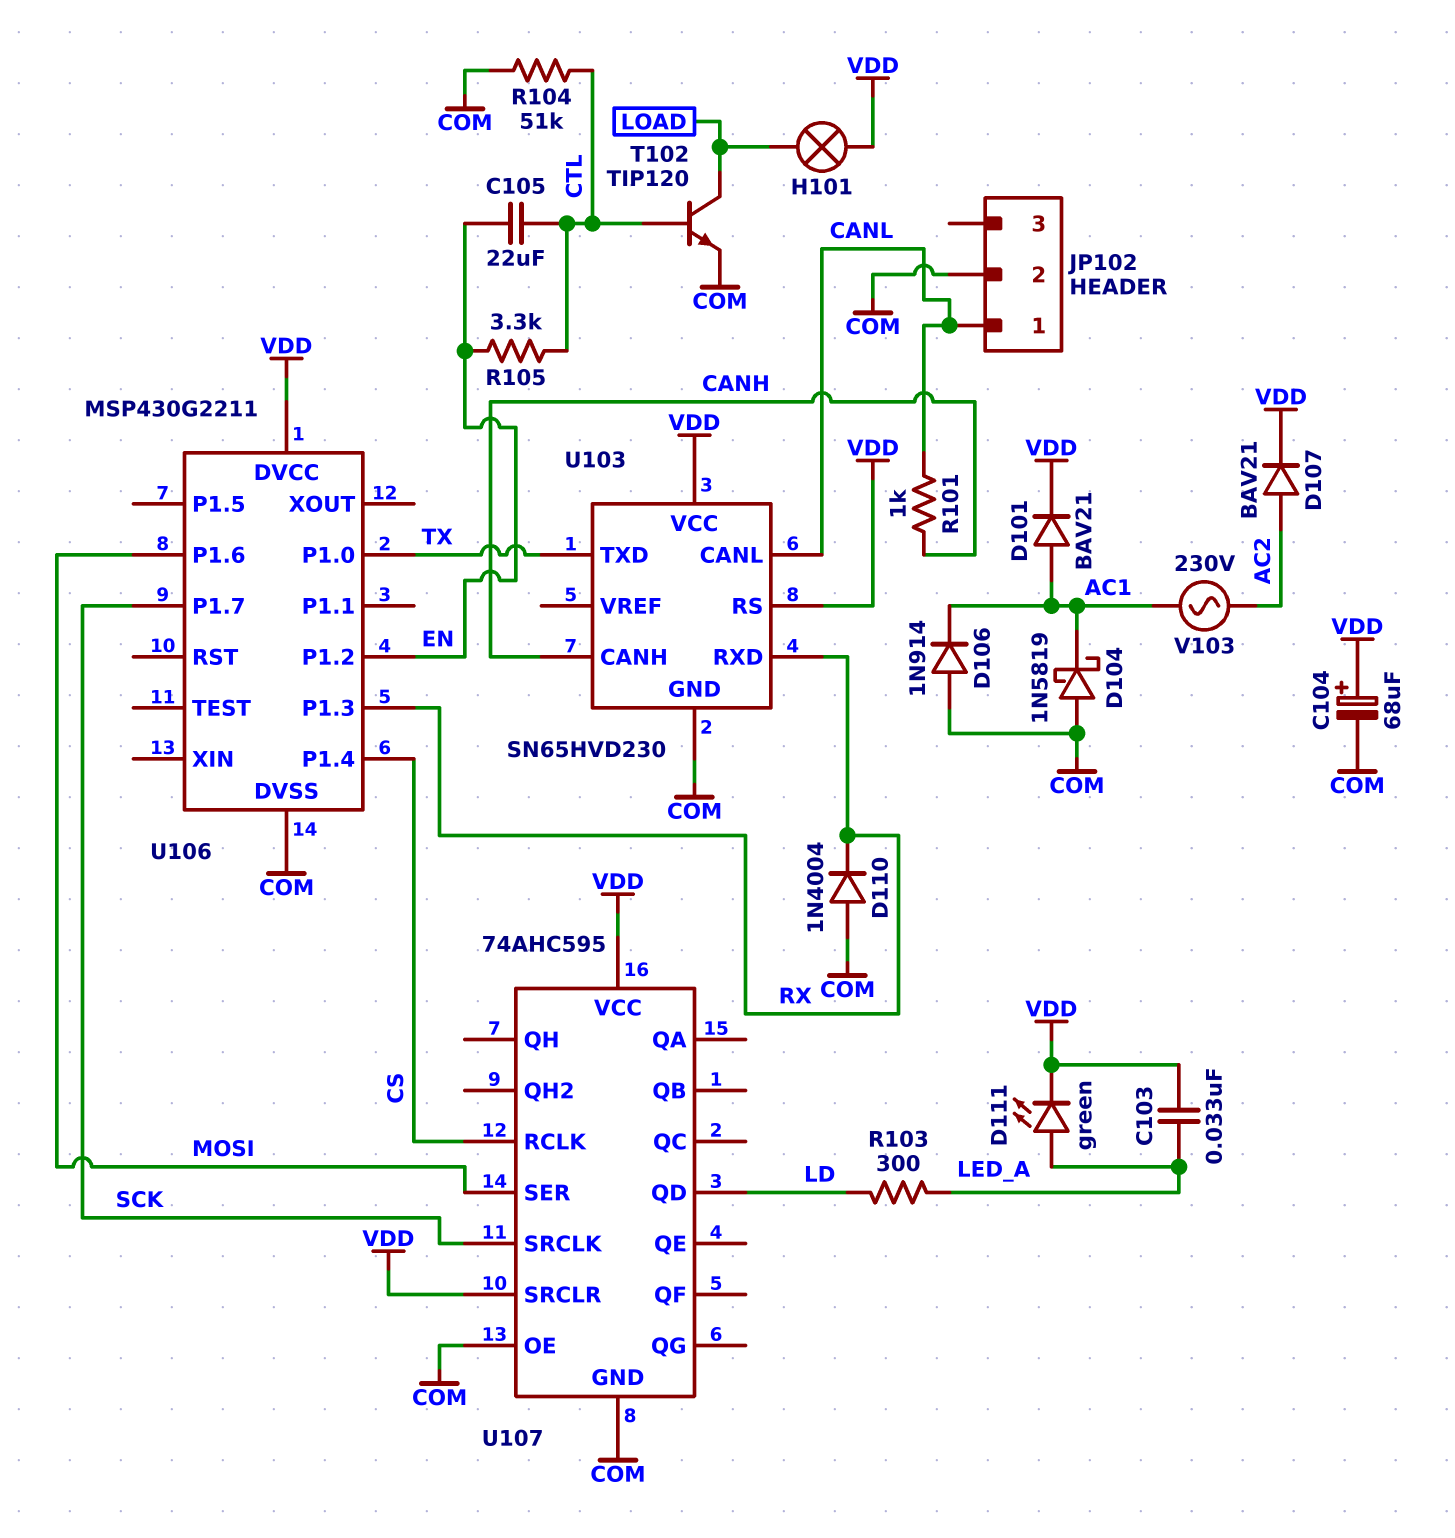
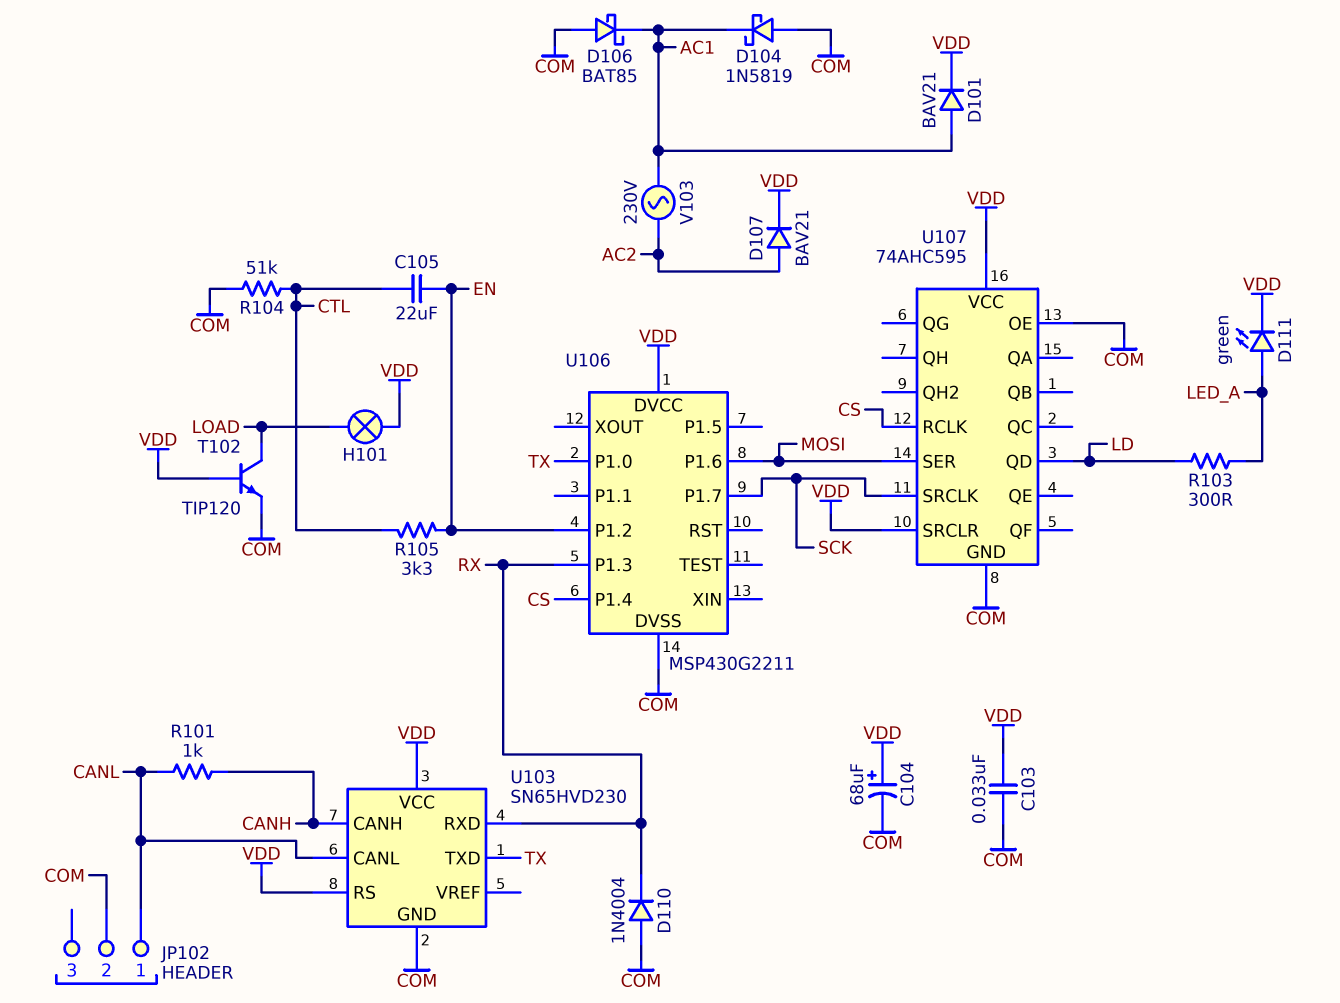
C103: 33nF (LED_A, VDD) -> 33nF (COM, VDD)
D106: diode 1N914 (A COM, K AC1) -> schottky BAT85 (A COM, K AC1)
T102: NPN TIP120 (B CTL, C LOAD, E COM) -> NPN TIP120 (B VDD, C LOAD, E COM)

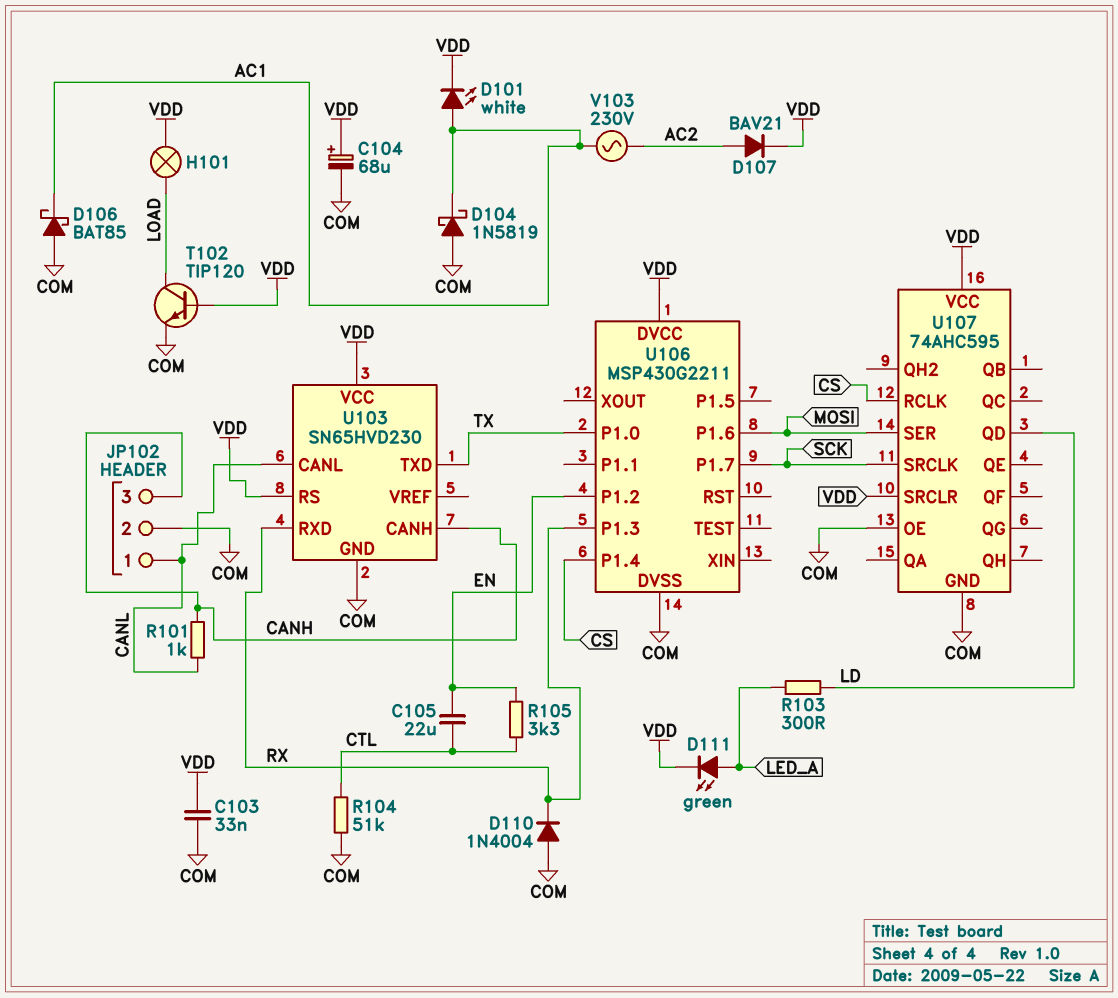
D101: diode BAV21 (A AC1, K VDD) -> LED white (A AC1, K VDD)
JP102 pin 3: none -> CANH

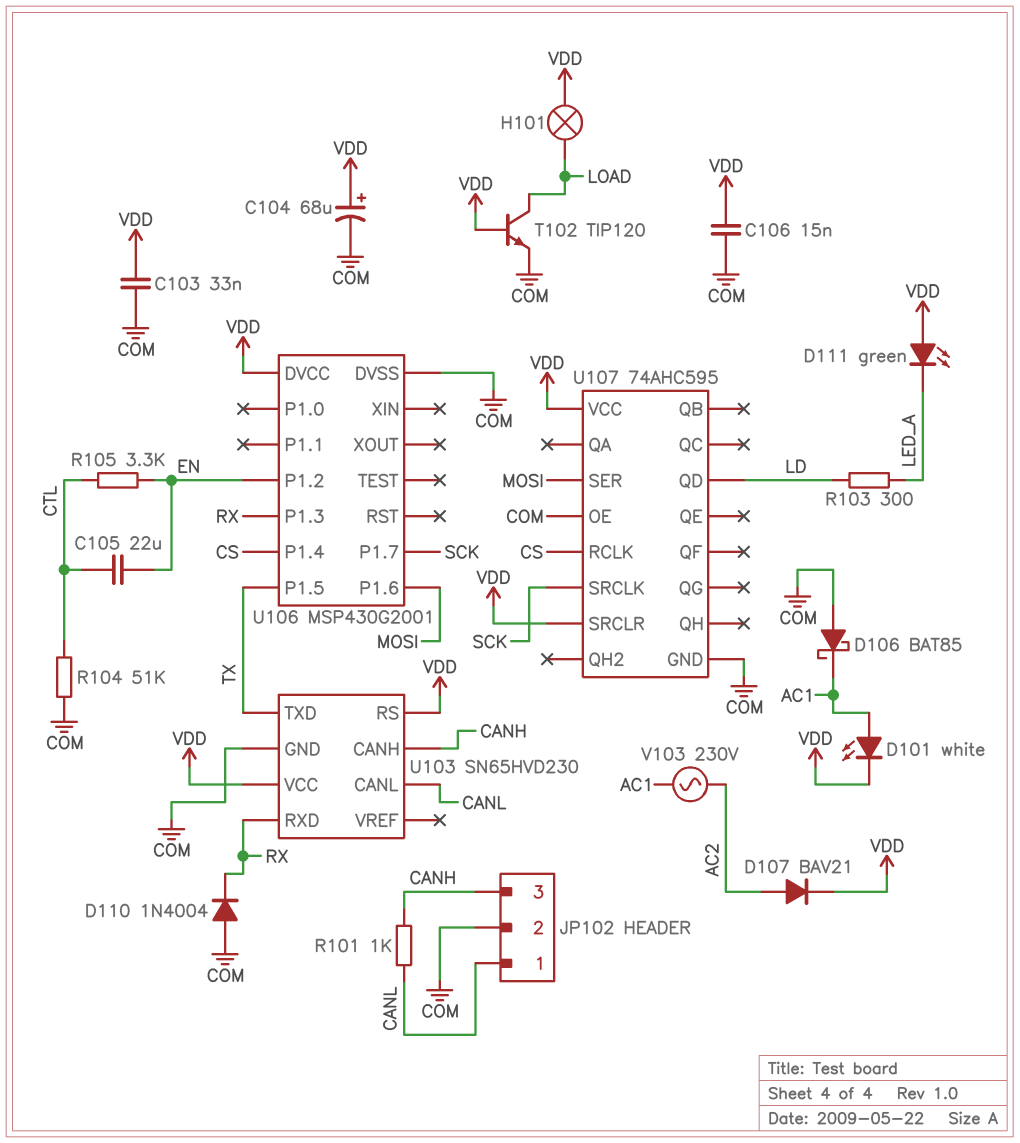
C106: none -> 15nF (COM, VDD)
D104: schottky 1N5819 (A COM, K AC1) -> none
D111: LED green (A LED_A, K VDD) -> LED green (A VDD, K LED_A)
U106: MSP430G2211 -> MSP430G2001
U106 pin P1.0: TX -> none
U106 pin P1.5: none -> TX

